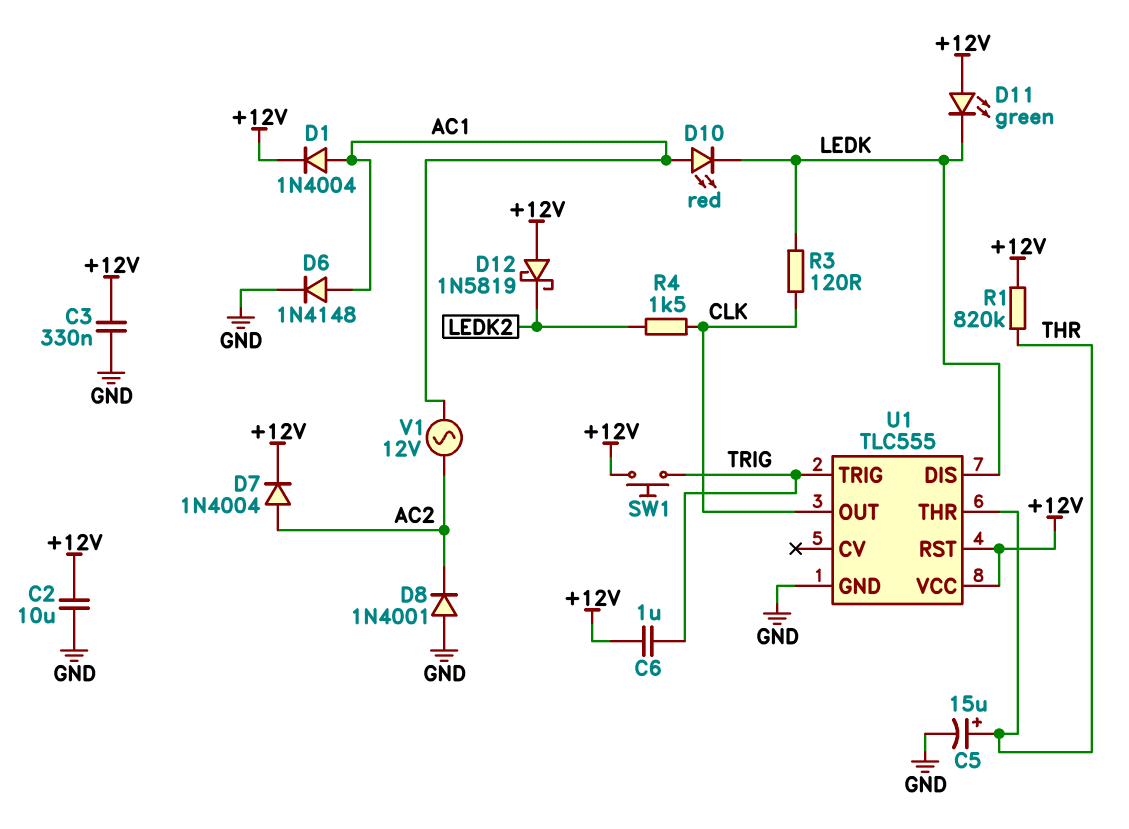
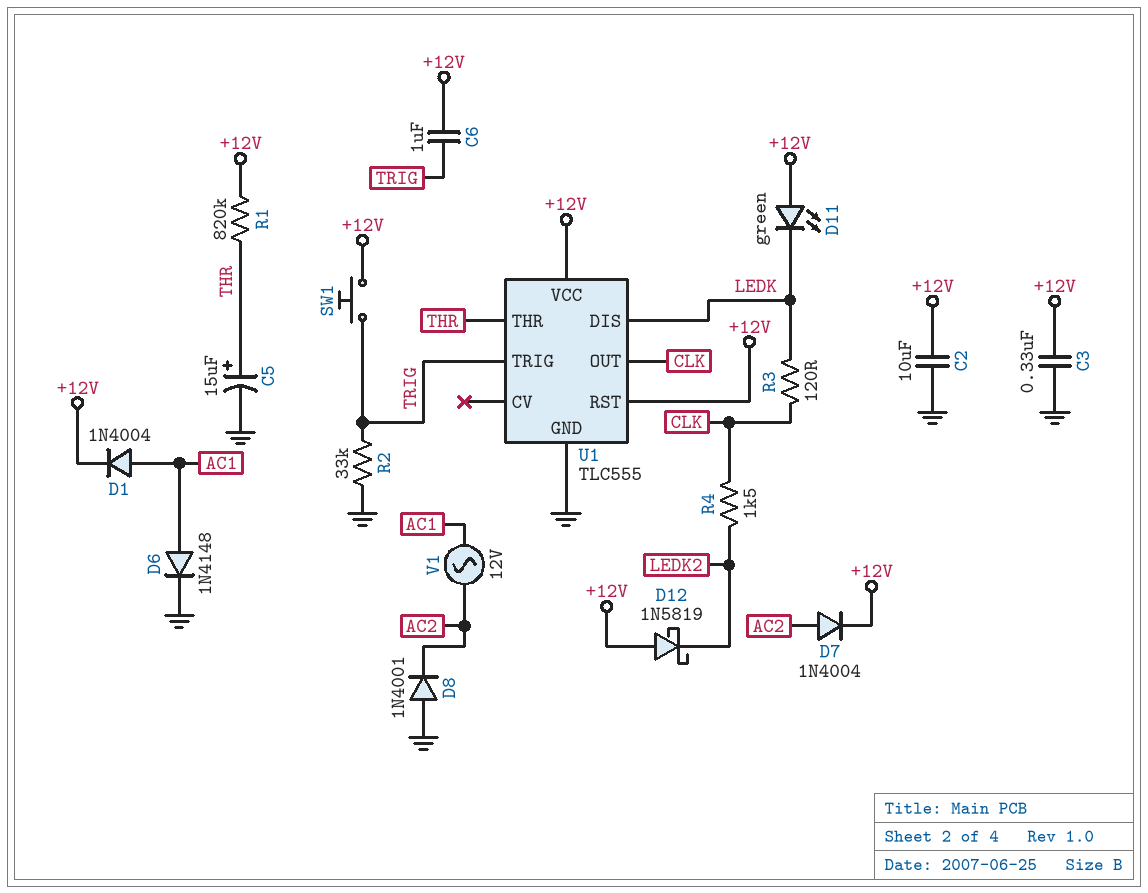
D10: LED red (A AC1, K LEDK) -> none
R2: none -> 33k (GND, TRIG)

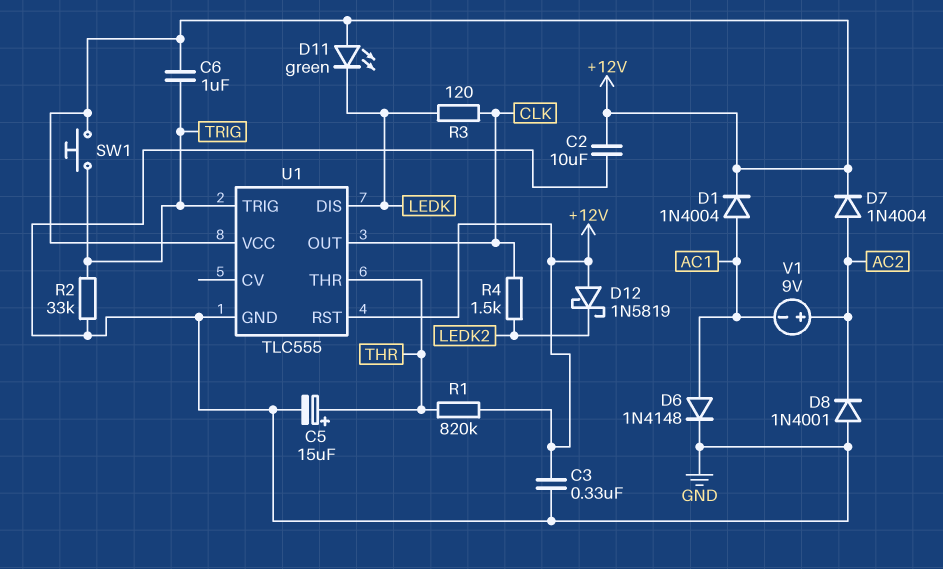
V1: AC 12V (AC1, AC2) -> 9V (plus AC2, minus AC1)

